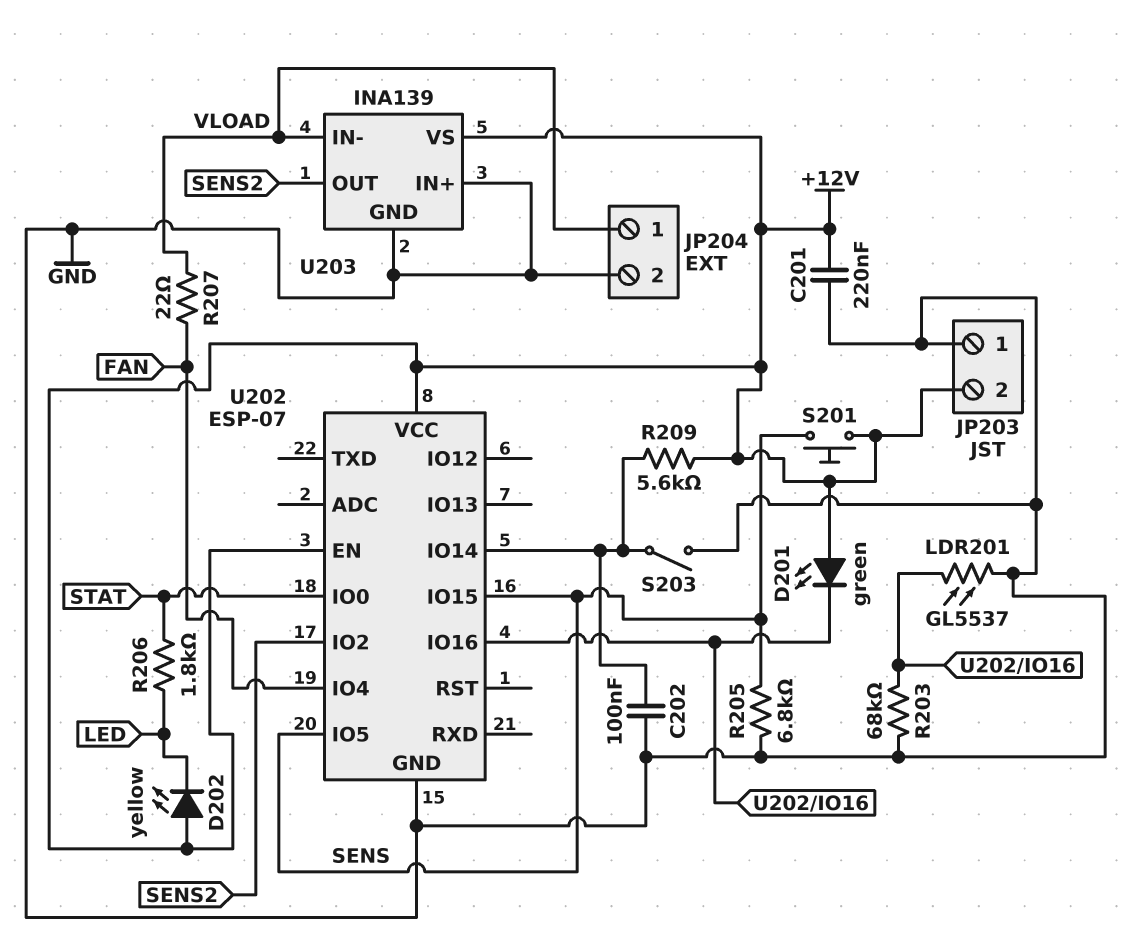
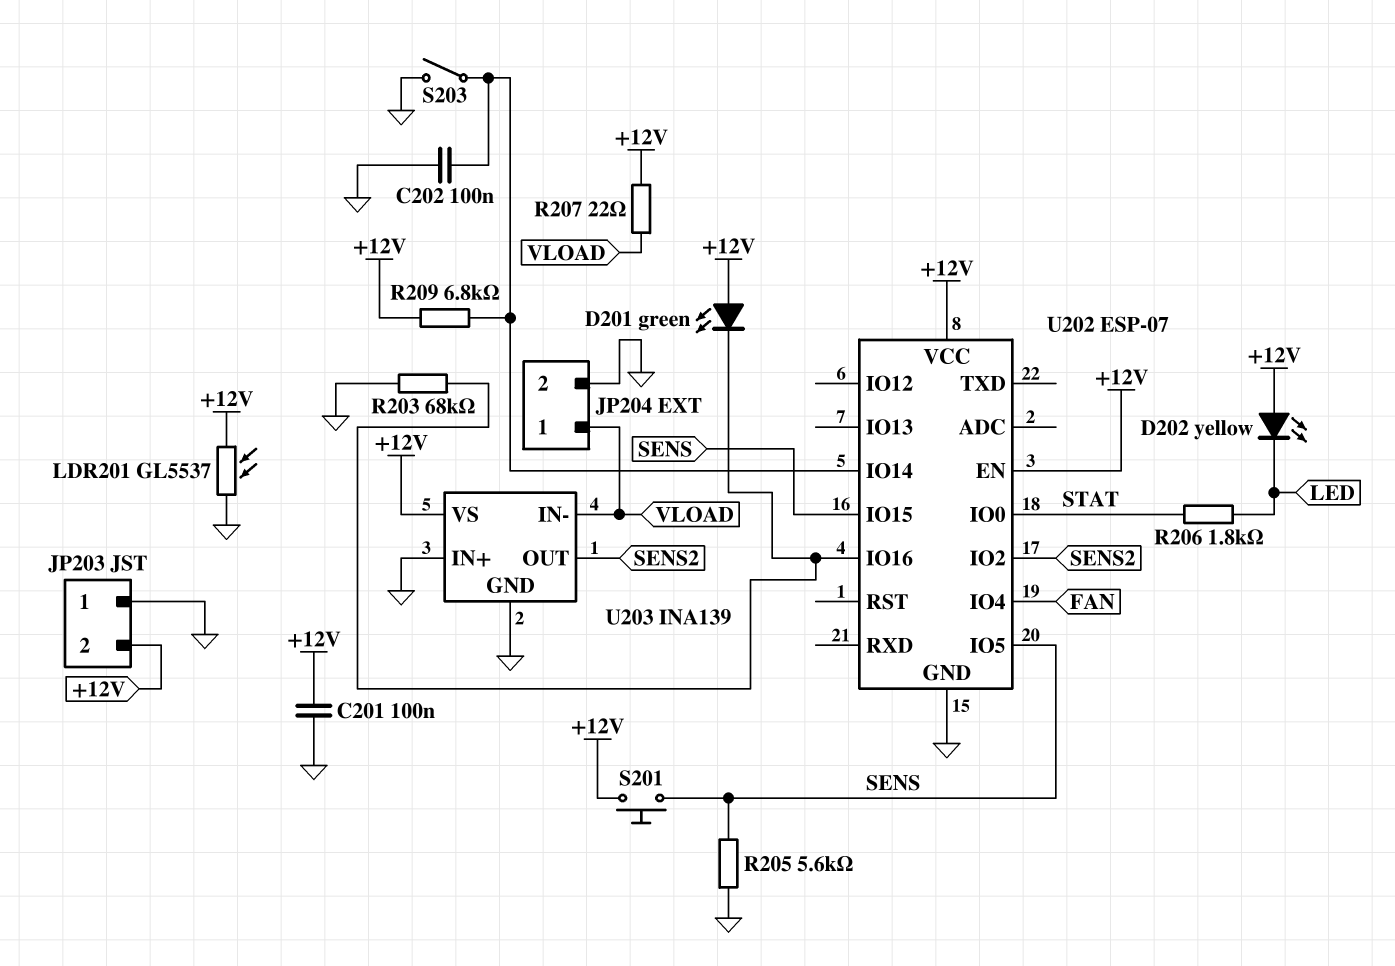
C201: 220nF (+12V, GND) -> 100nF (+12V, GND)
LDR201: GL5537 (GND, U202/IO16) -> GL5537 (+12V, GND)
R205: 6.8k (GND, SENS) -> 5.6k (GND, SENS)
R207: 22 (FAN, VLOAD) -> 22 (+12V, VLOAD)
R209: 5.6k (+12V, U202/IO14) -> 6.8k (+12V, U202/IO14)

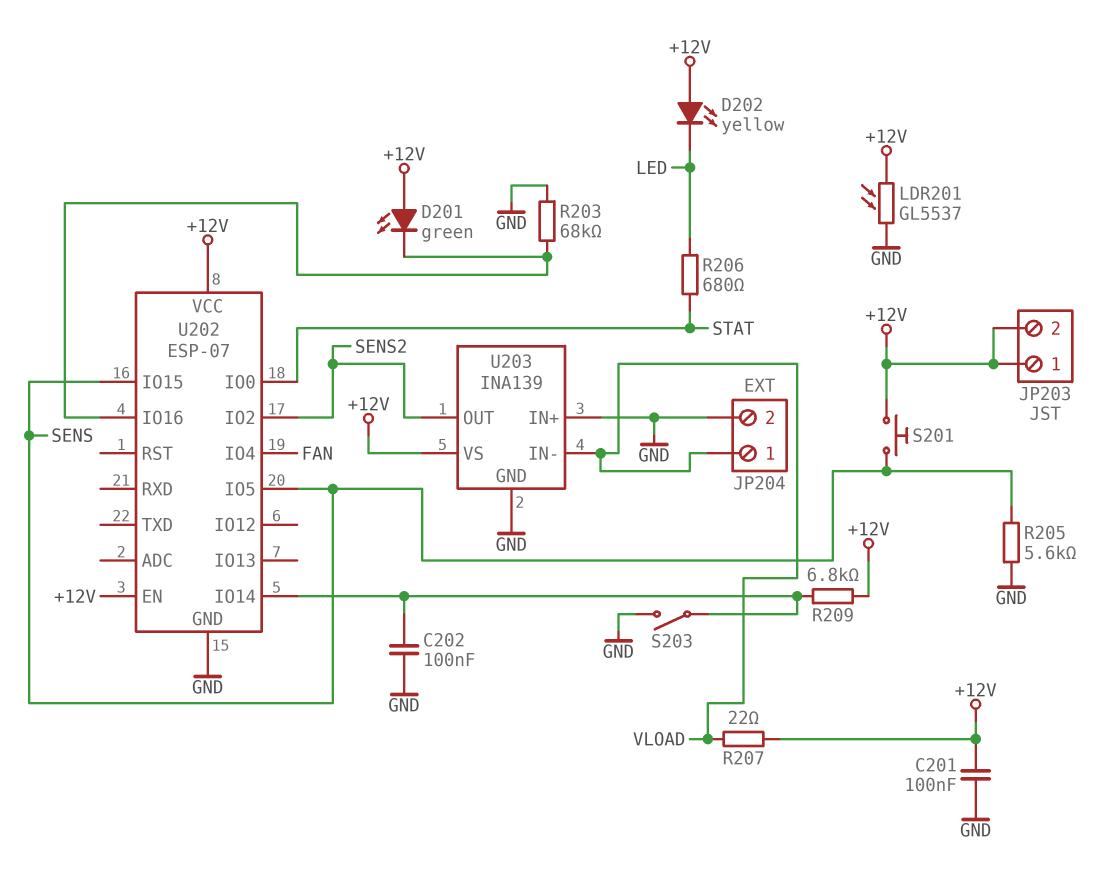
JP203 pin 1: GND -> +12V
R206: 1.8k (LED, STAT) -> 680 (LED, STAT)

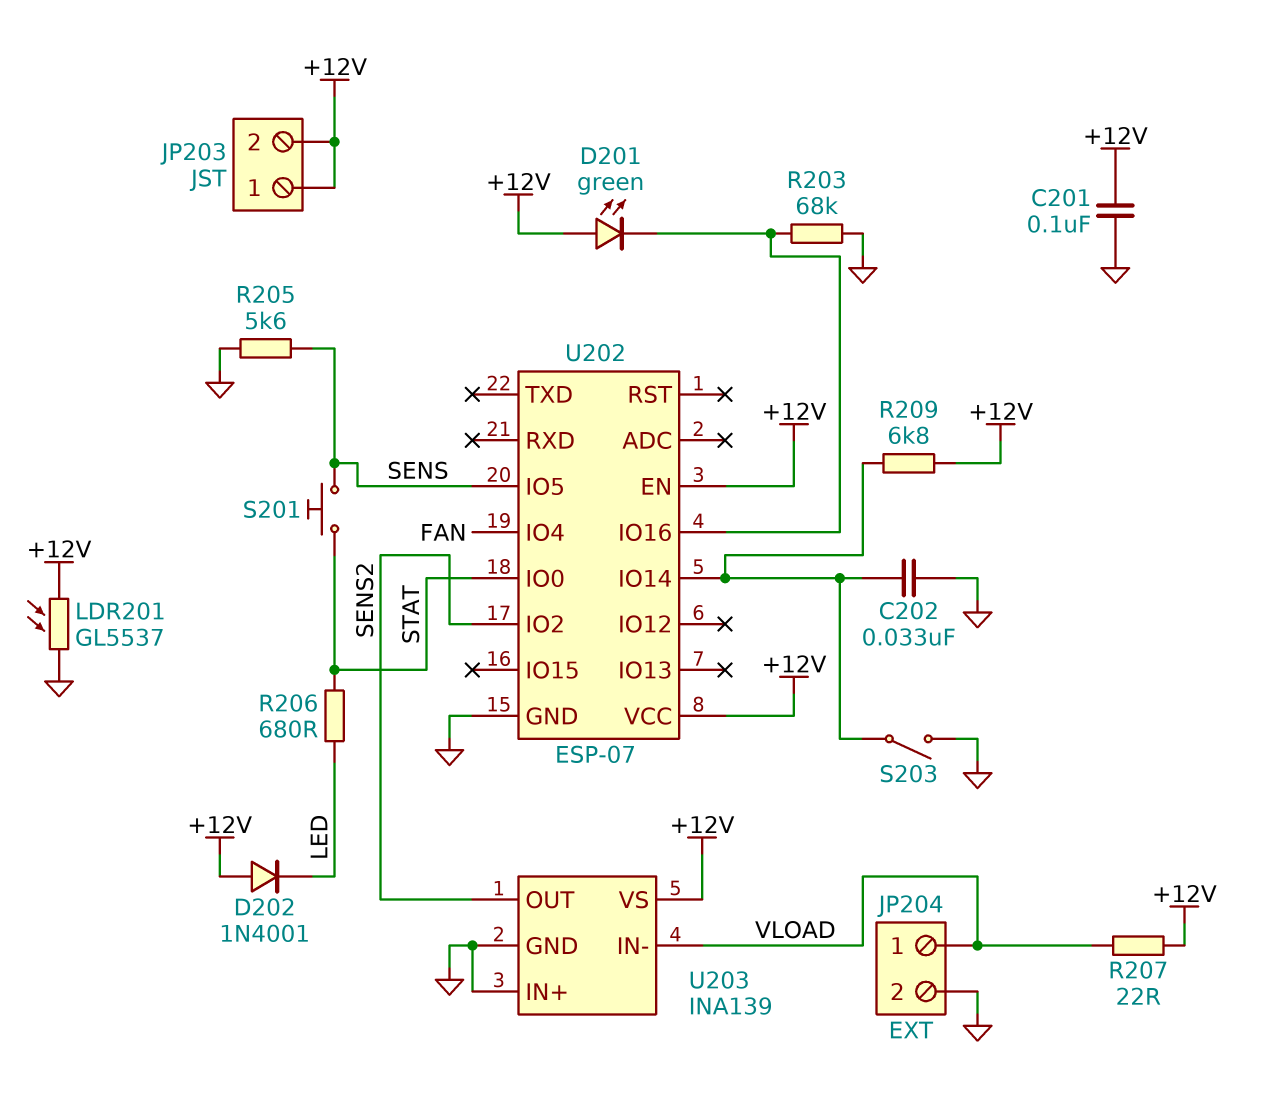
C202: 100nF (GND, U202/IO14) -> 33nF (GND, U202/IO14)
D202: LED yellow (A +12V, K LED) -> diode 1N4001 (A +12V, K LED)
S201: button (+12V, SENS) -> button (SENS, STAT)
U202 pin IO15: SENS -> none

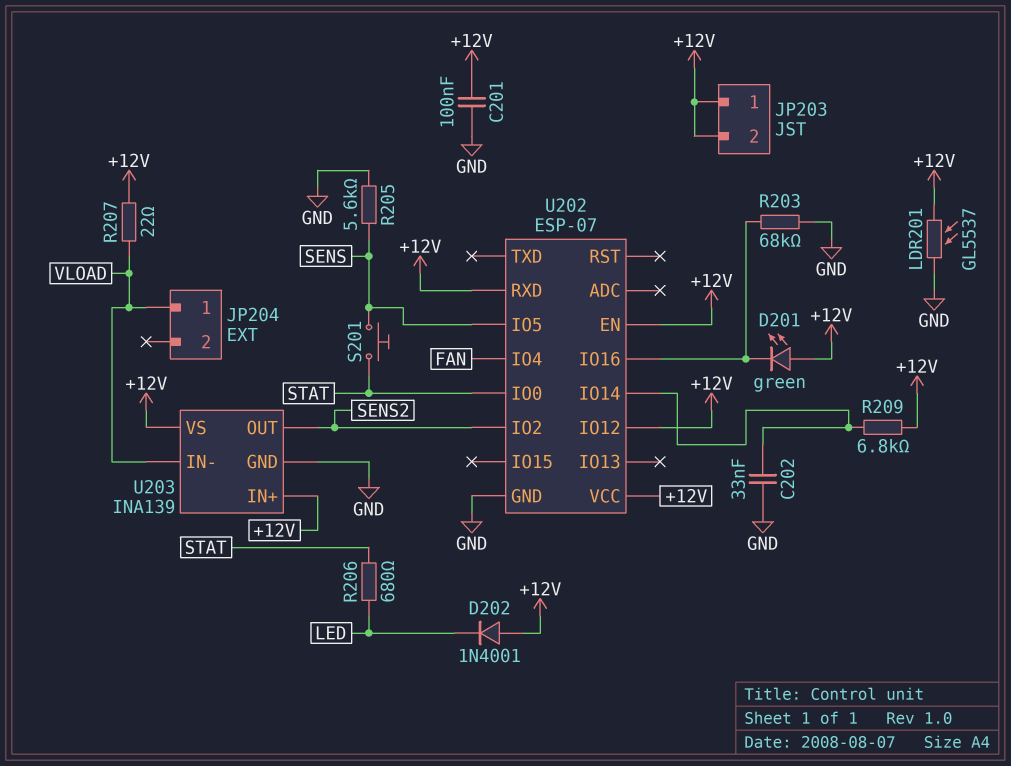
JP204 pin 2: GND -> none
S203: switch (GND, U202/IO14) -> none
U202 pin IO12: none -> +12V
U202 pin RXD: none -> +12V
U203 pin IN+: GND -> +12V

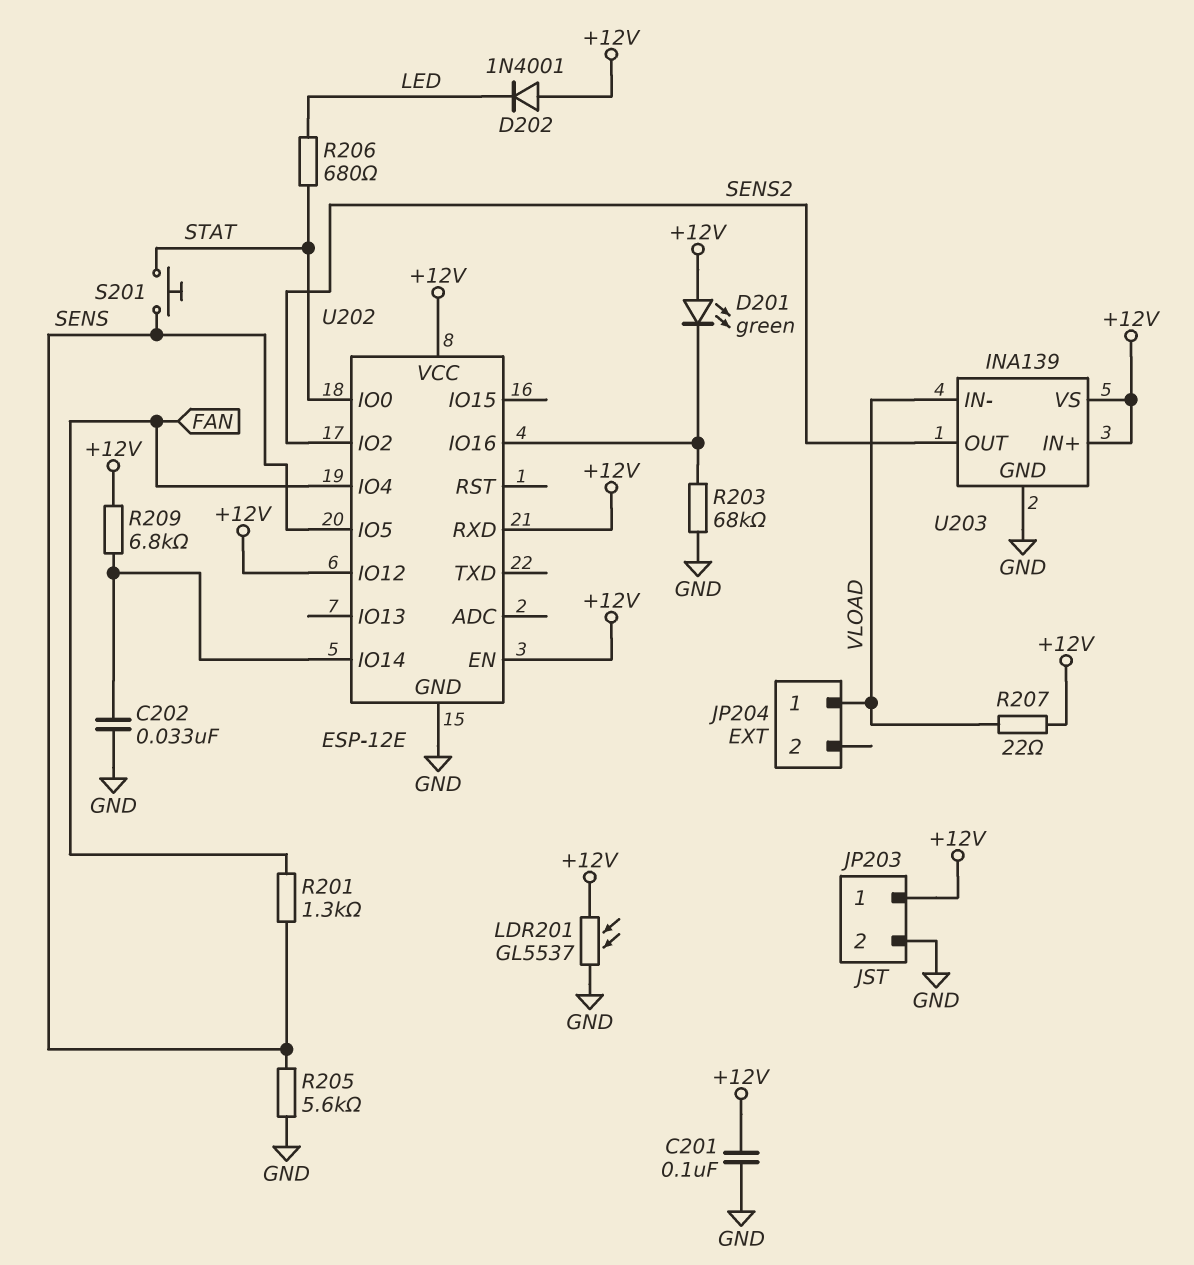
JP203 pin 2: +12V -> GND
R201: none -> 1.3k (FAN, SENS)
U202: ESP-07 -> ESP-12E

